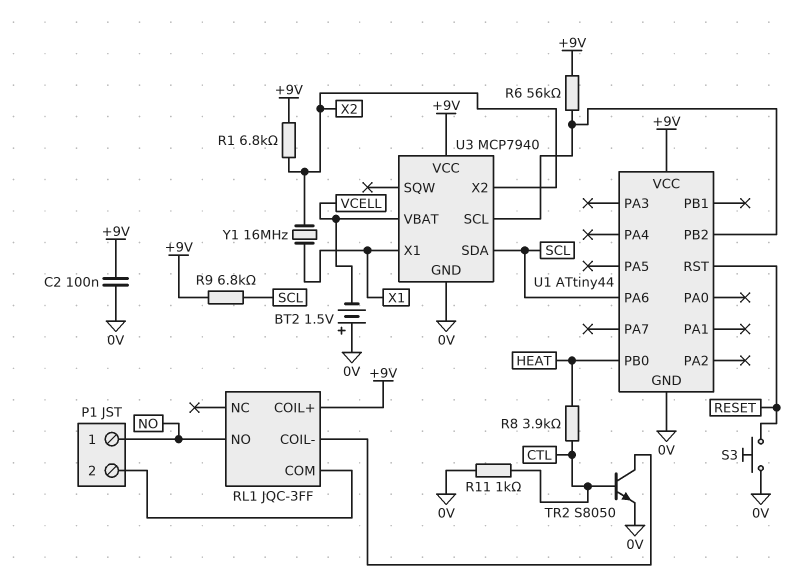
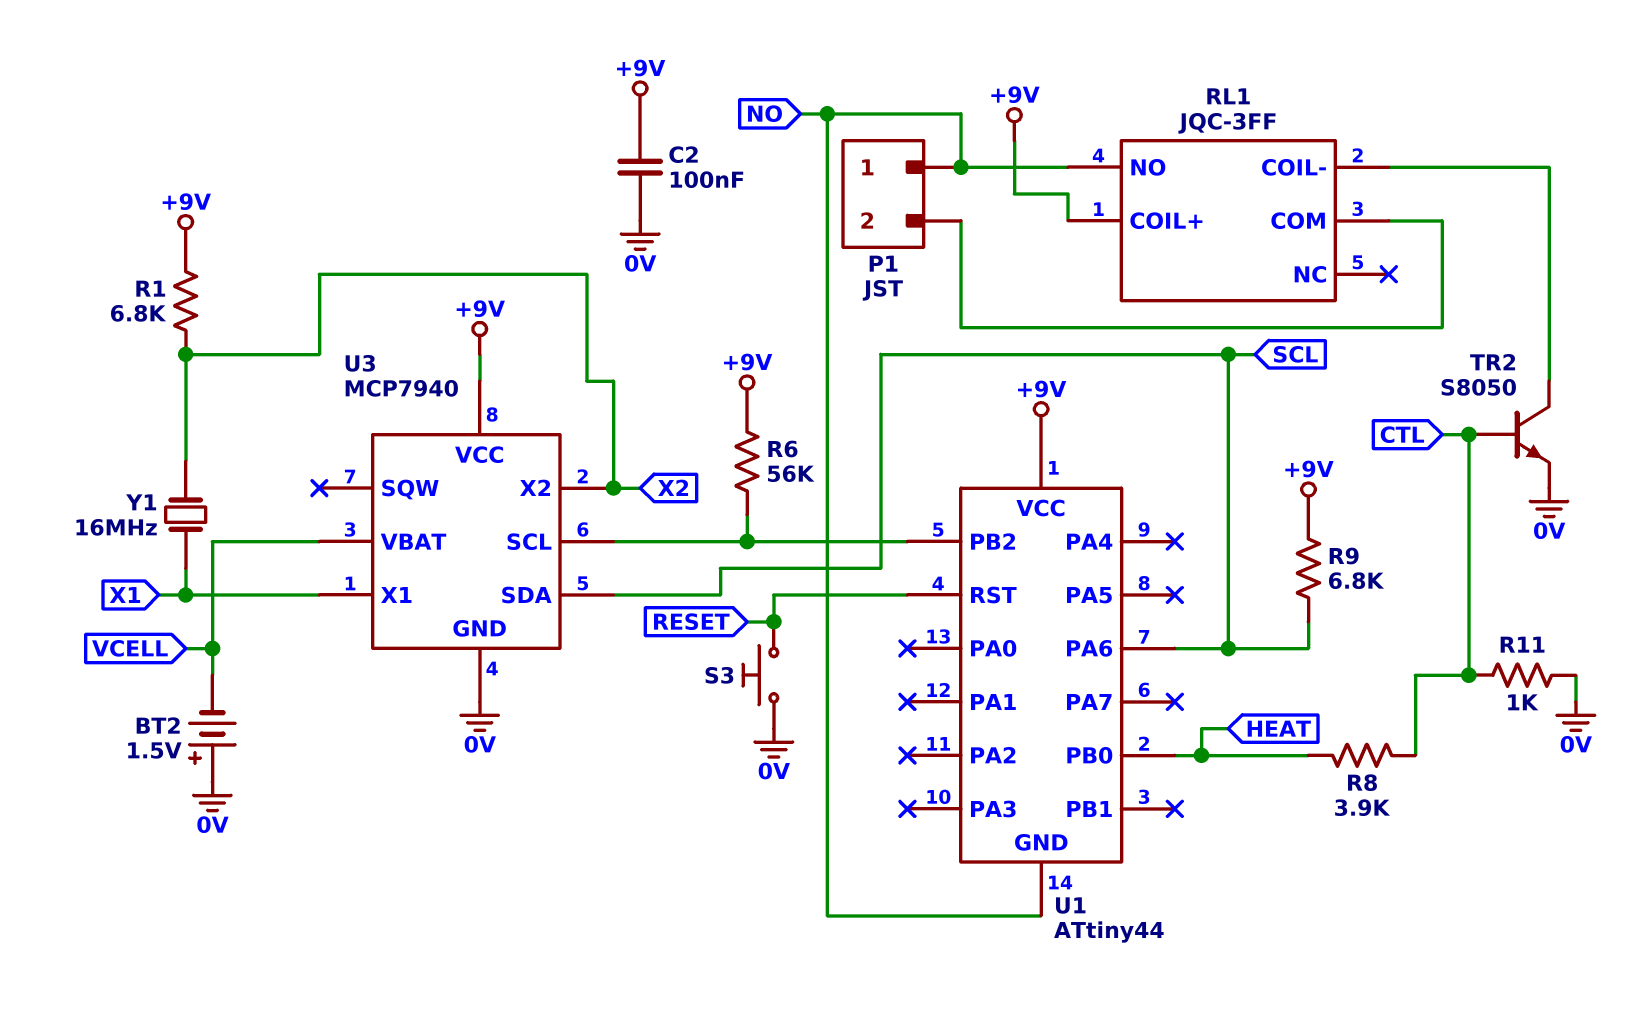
U1 pin GND: 0V -> NO

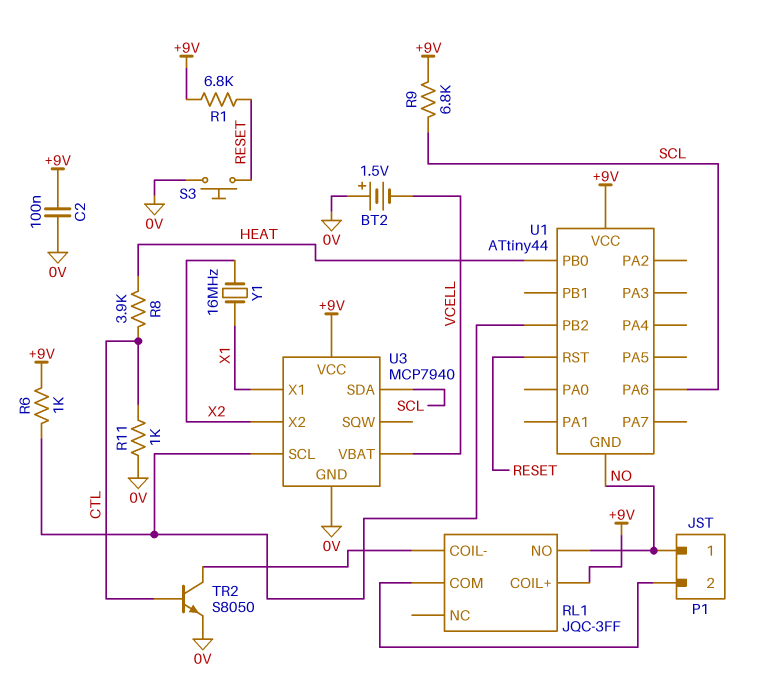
R1: 6.8k (+9V, X2) -> 6.8k (+9V, RESET)
R6: 56k (+9V, U1/PB2) -> 1k (+9V, U1/PB2)

